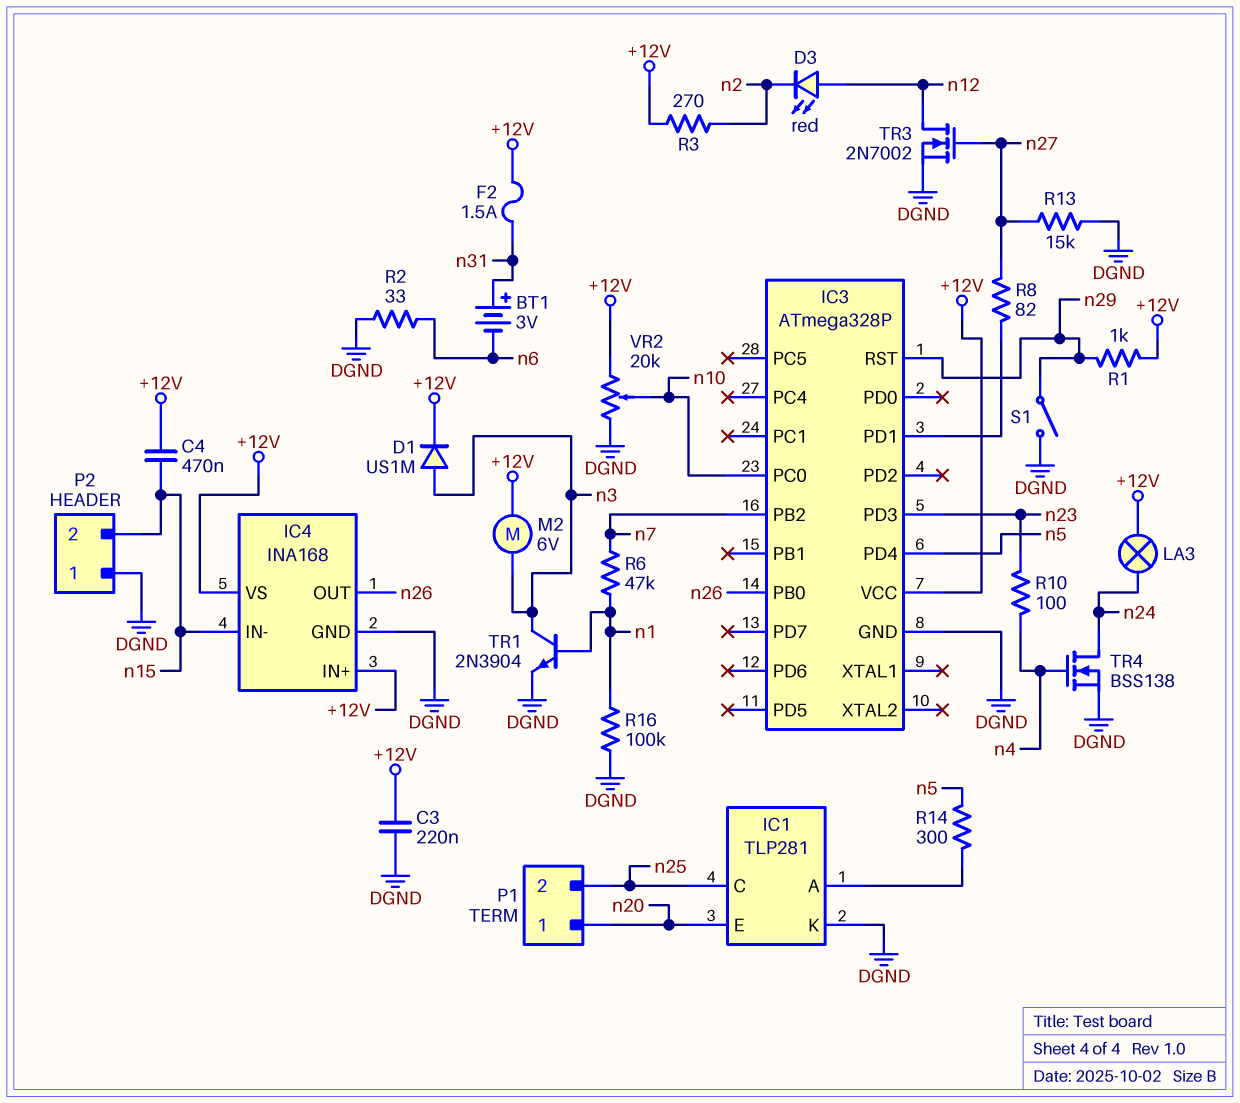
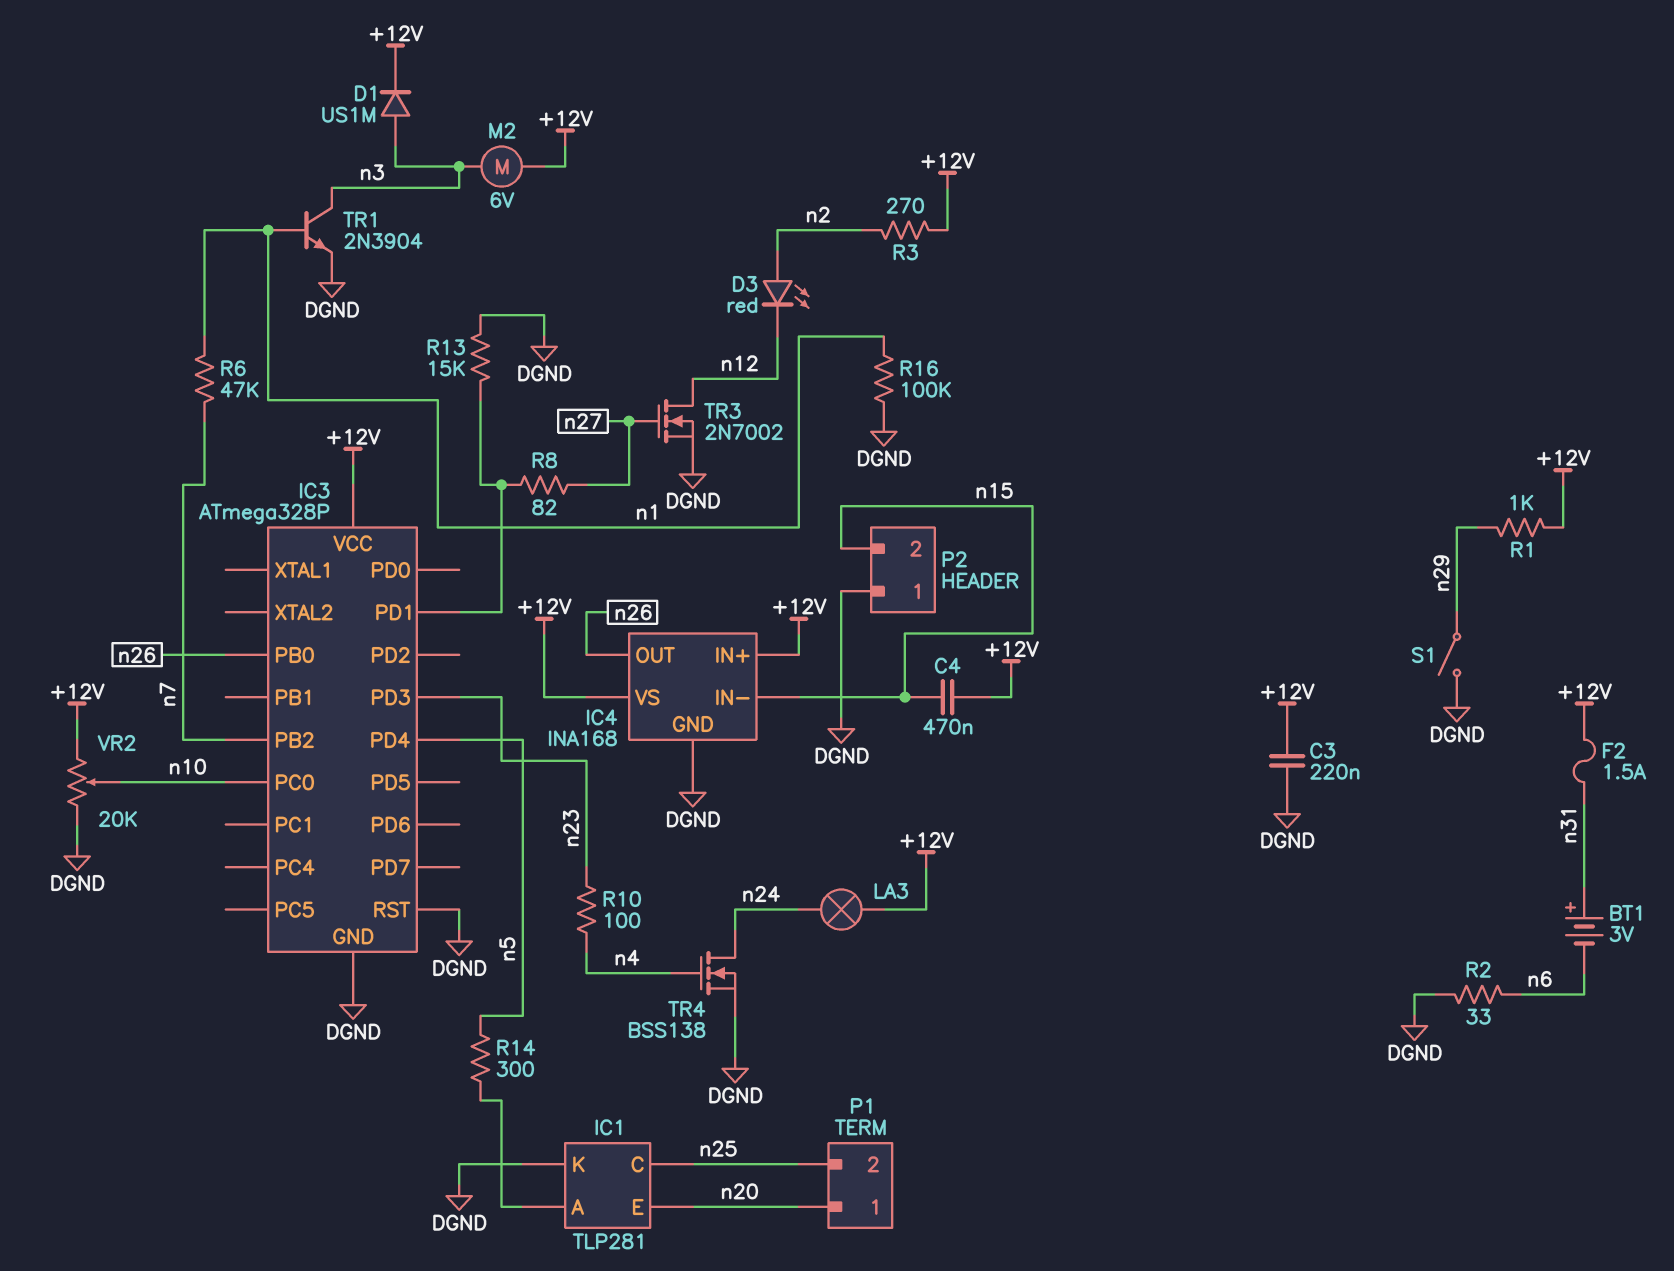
D3: LED red (A n12, K n2) -> LED red (A n2, K n12)
IC3 pin RST: n29 -> DGND
R13: 15k (DGND, n27) -> 15k (DGND, IC3/PD1)

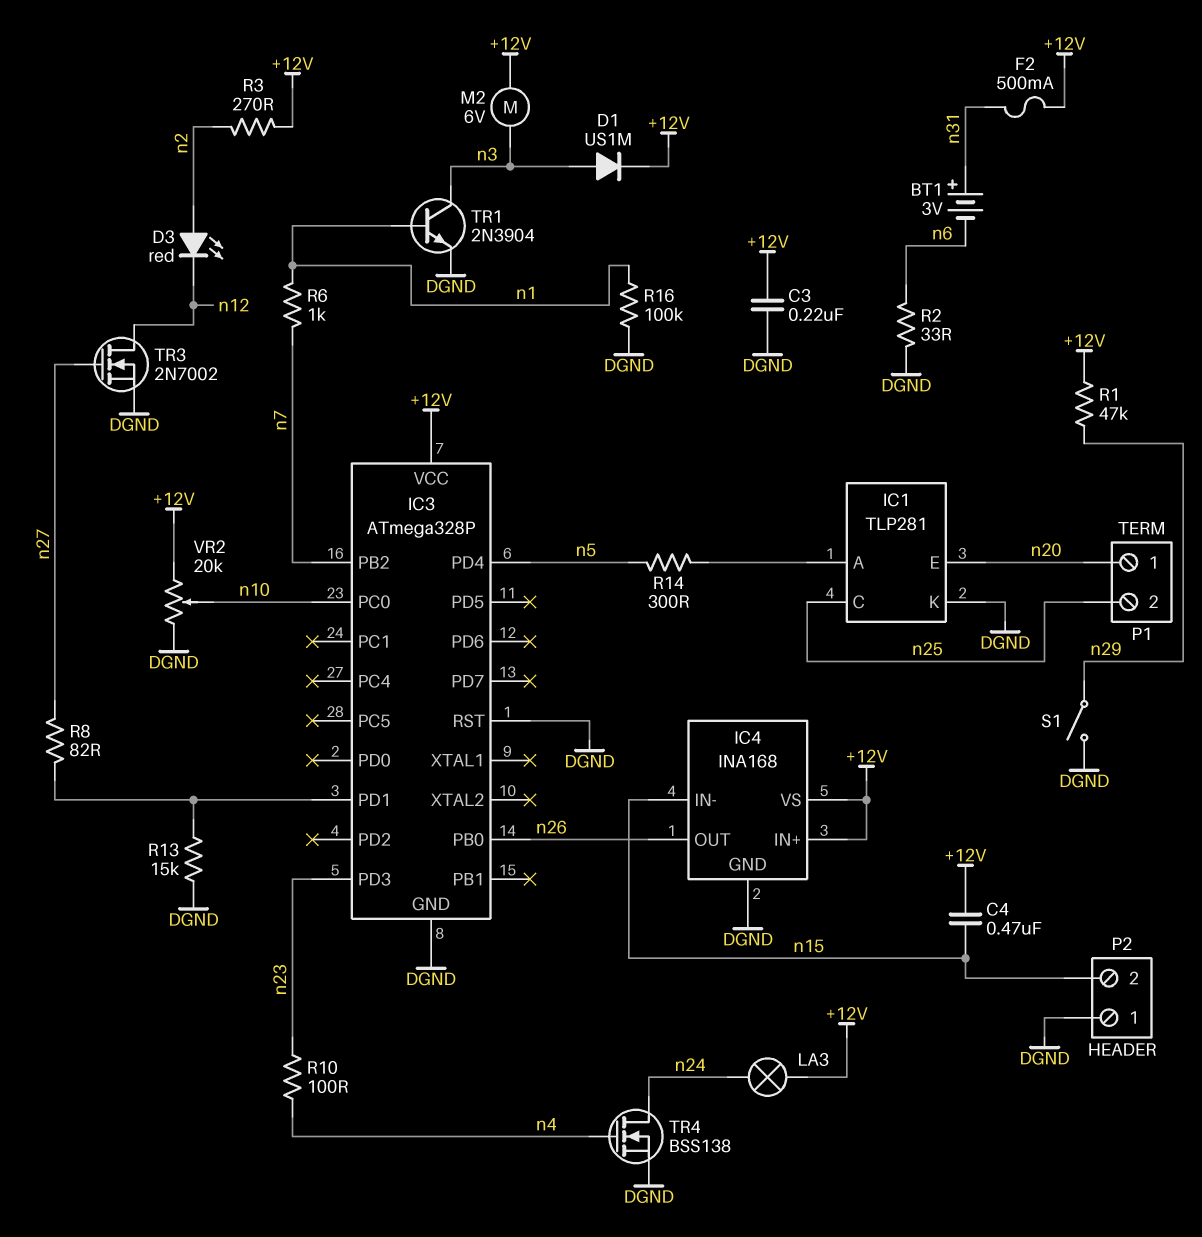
F2: 1.5A (+12V, n31) -> 500mA (+12V, n31)
R1: 1k (+12V, n29) -> 47k (+12V, n29)
R6: 47k (n1, n7) -> 1k (n1, n7)

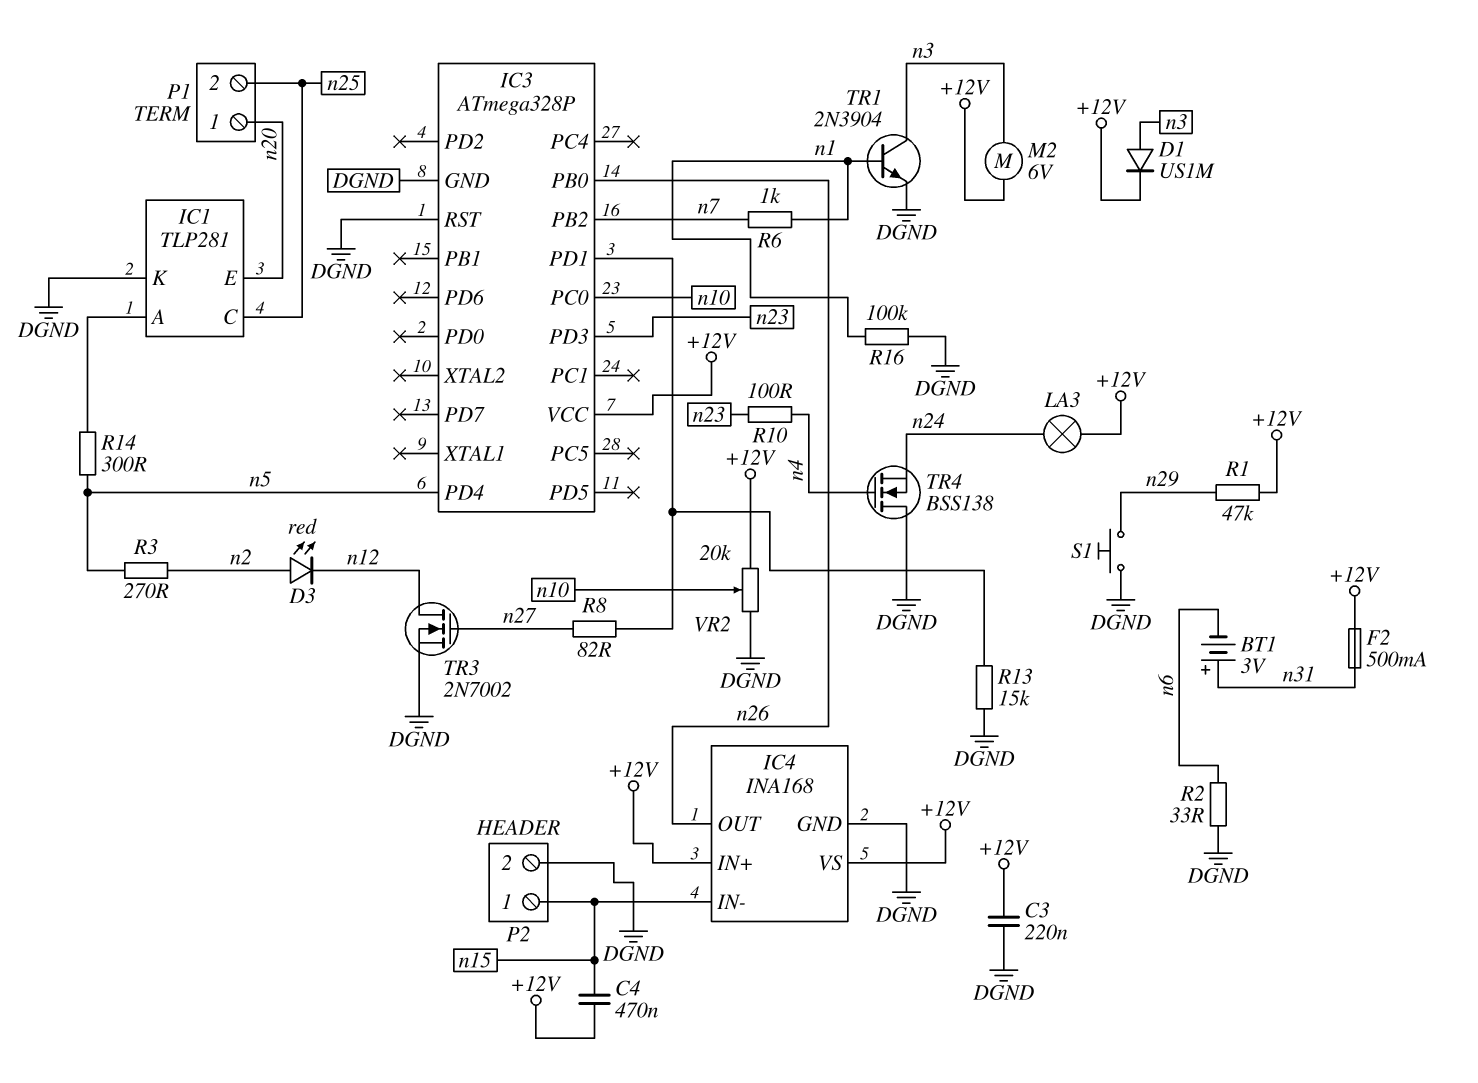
P2 pin 1: DGND -> n15
P2 pin 2: n15 -> DGND
R3: 270 (+12V, n2) -> 270 (n2, n5)
S1: switch (DGND, n29) -> button (DGND, n29)
TR4: NMOS BSS138 (G n4, D n24, S DGND) -> NMOS BSS138 (G n4, D DGND, S n24)

